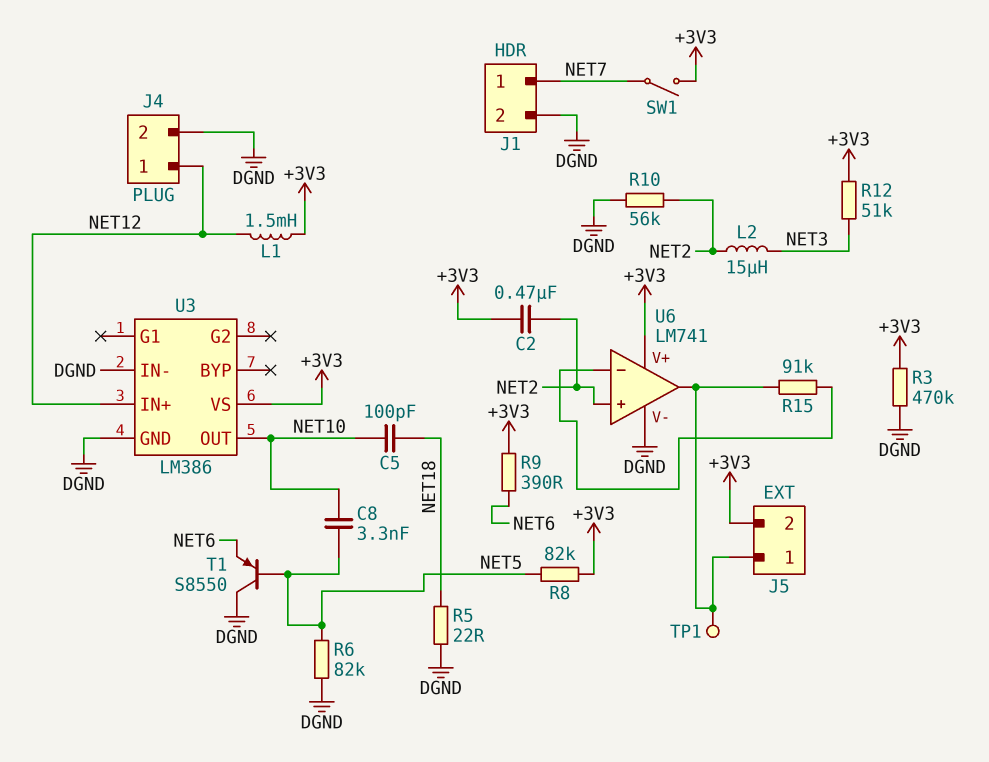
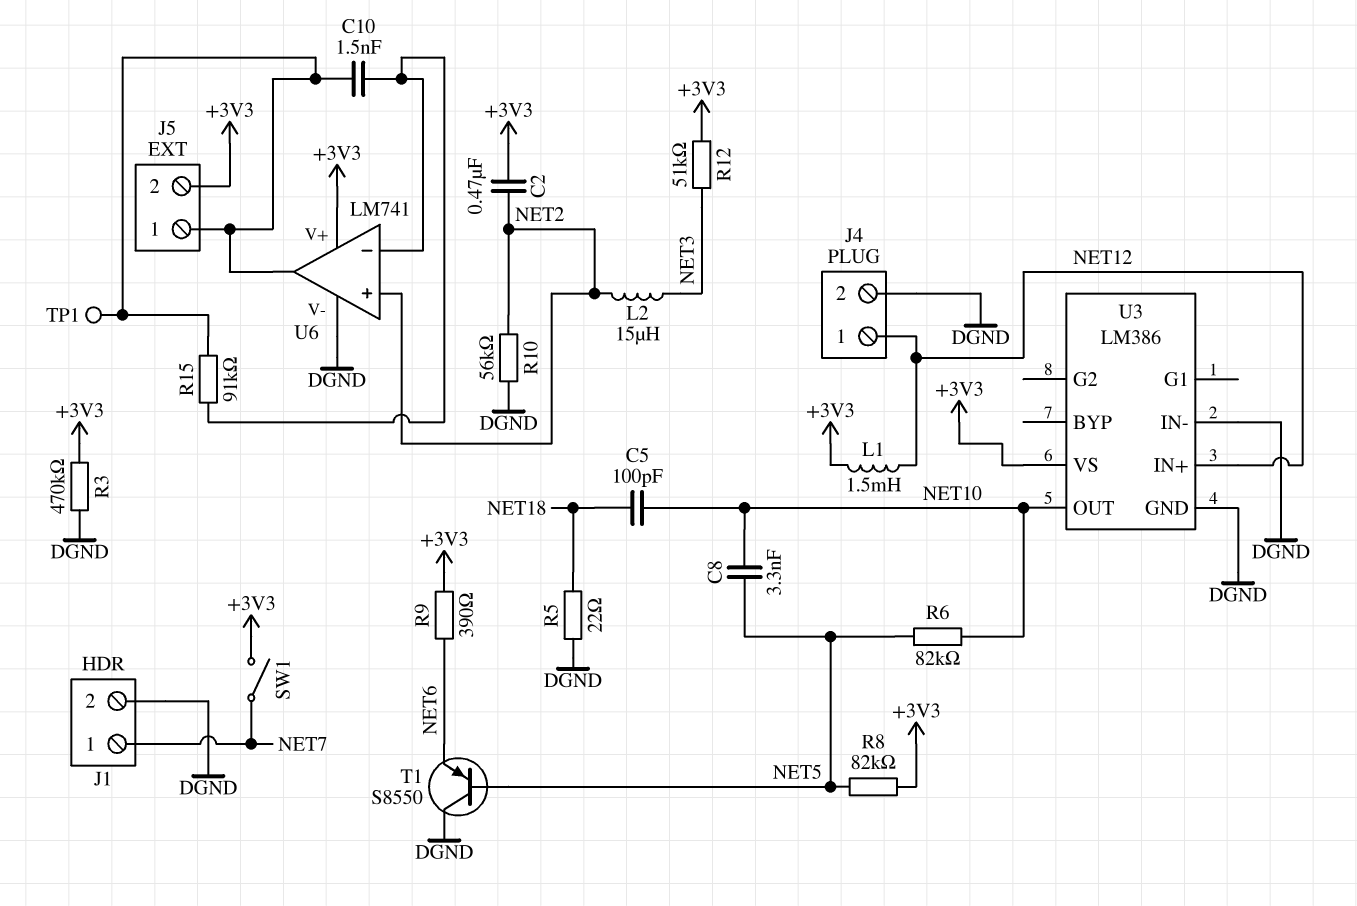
C10: none -> 1.5nF (J5/1, U6/in-)
R6: 82k (DGND, NET5) -> 82k (NET5, NET10)

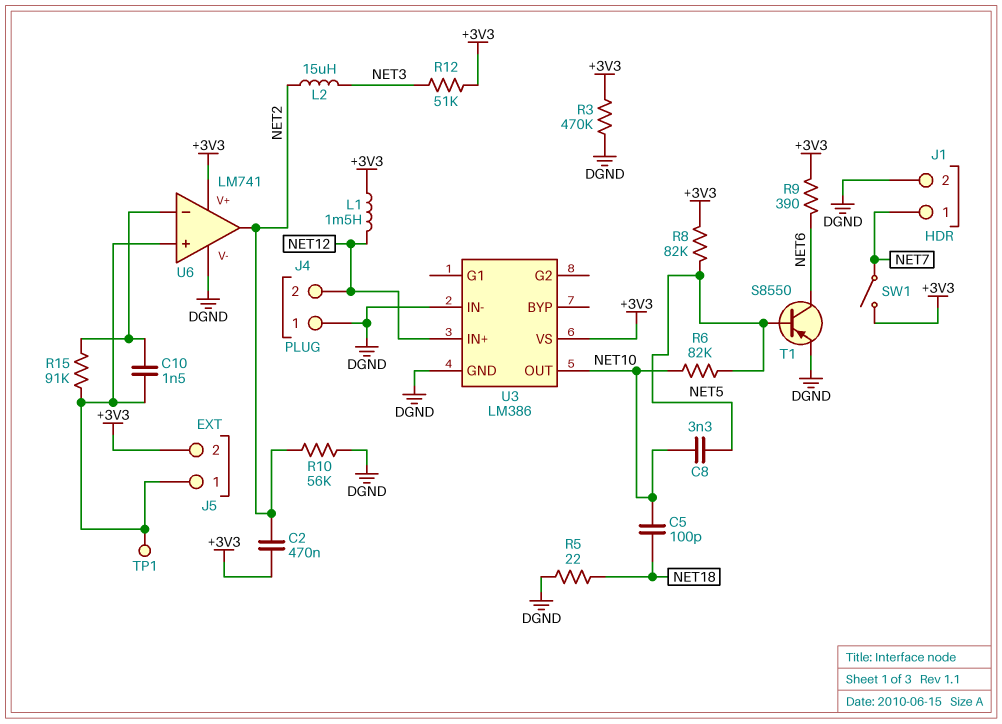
J4 pin 1: NET12 -> DGND
J4 pin 2: DGND -> NET12
T1: PNP S8550 (B NET5, C DGND, E NET6) -> PNP S8550 (B NET5, C NET6, E DGND)
U6 pin in+: NET2 -> J5/1
U6 pin out: J5/1 -> NET2

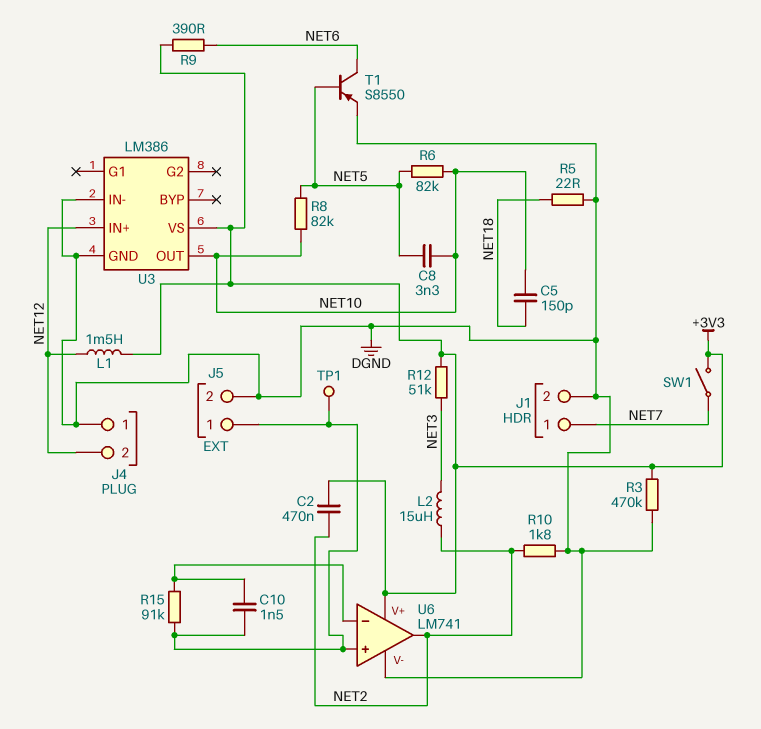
C5: 100pF (NET10, NET18) -> 150pF (NET10, NET18)
J5 pin 2: +3V3 -> DGND
R8: 82k (+3V3, NET5) -> 82k (NET5, NET10)
R10: 56k (DGND, NET2) -> 1.8k (DGND, NET2)

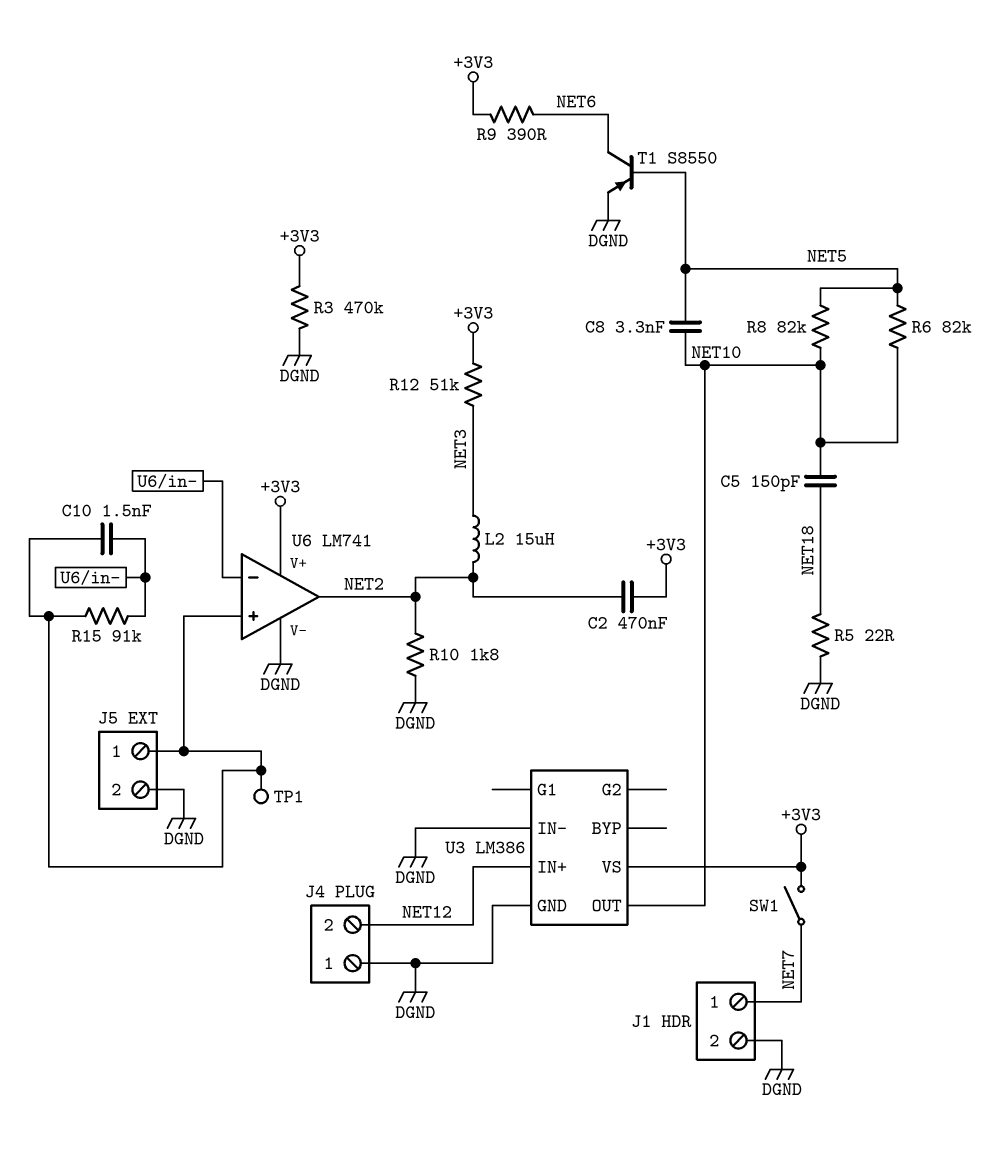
L1: 1.5mH (+3V3, NET12) -> none

